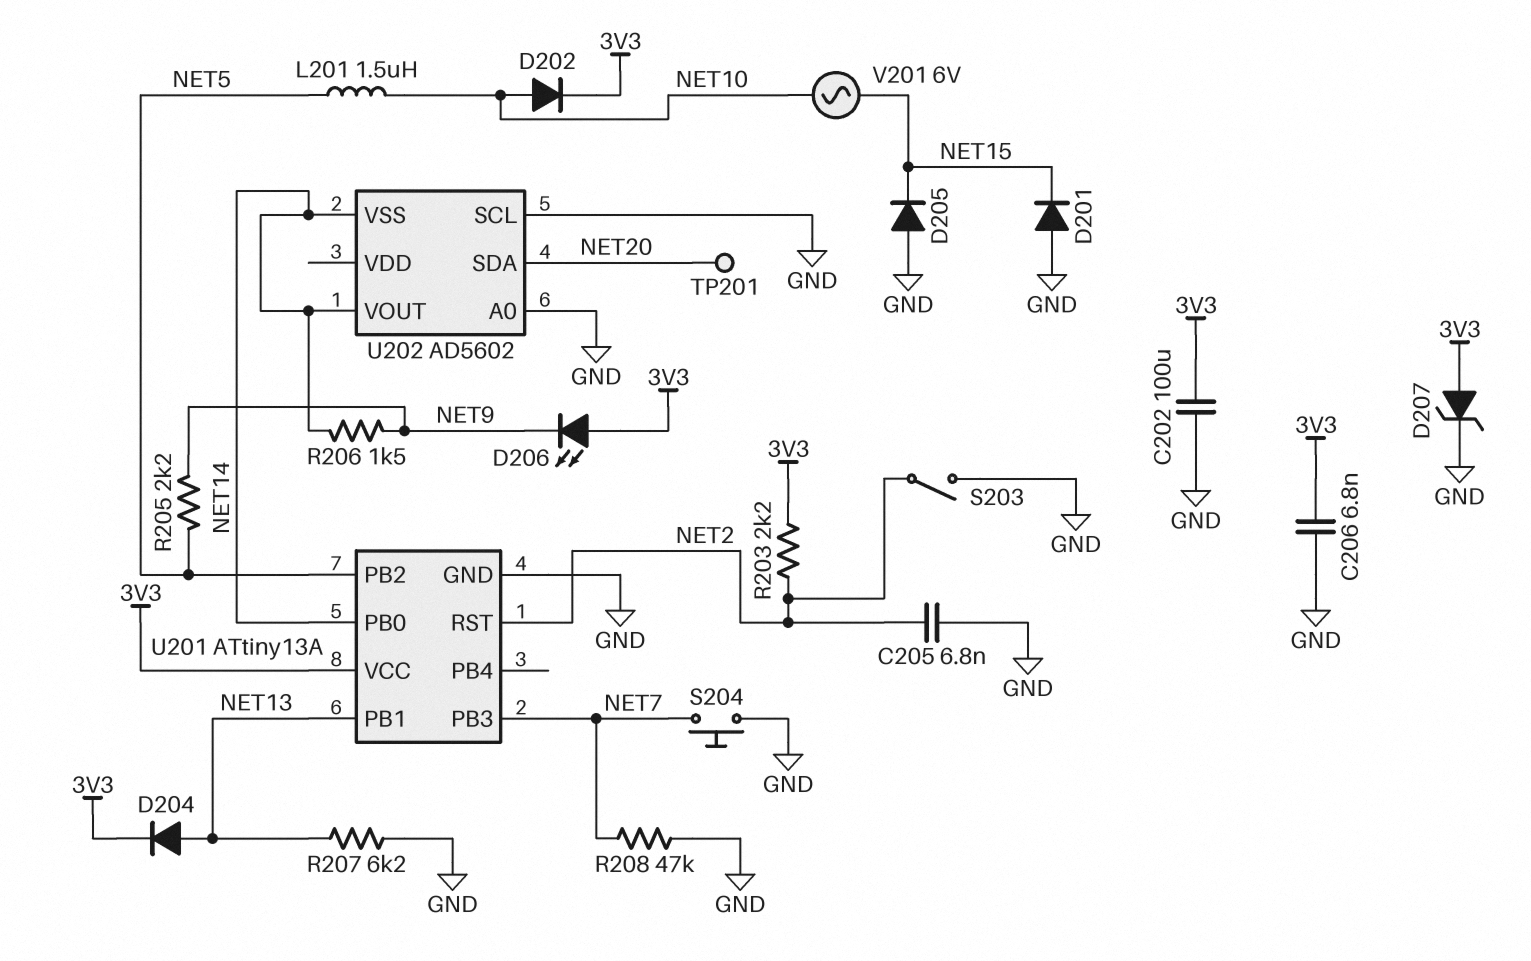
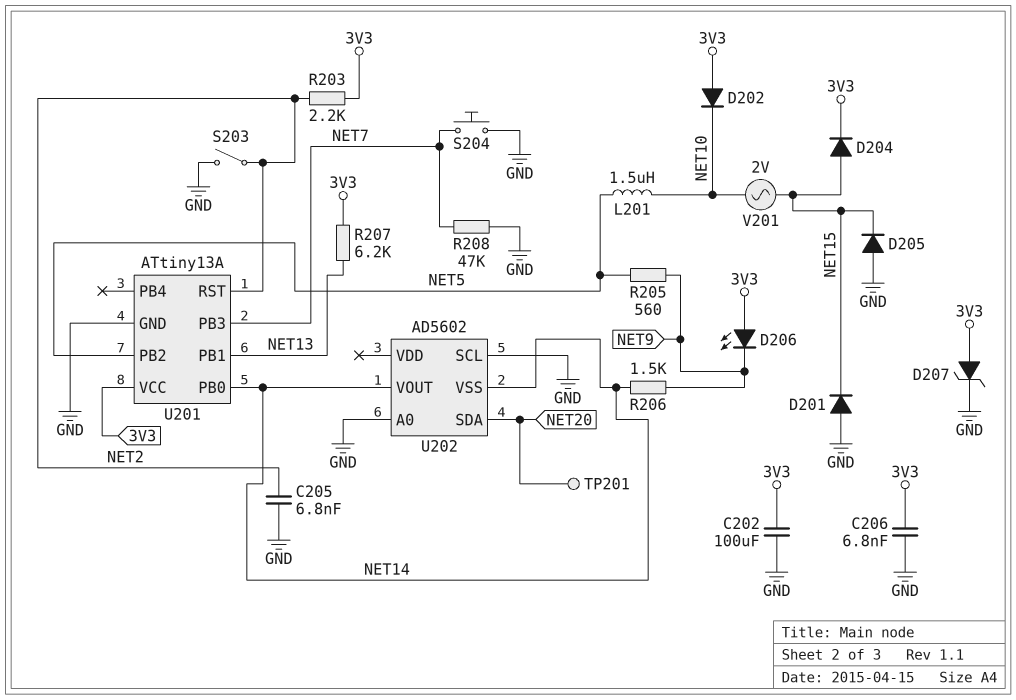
D202: diode (A NET10, K 3V3) -> diode (A 3V3, K NET10)
D204: diode (A NET13, K 3V3) -> diode (A NET15, K 3V3)
R205: 2.2k (NET5, NET9) -> 560 (NET5, NET9)
R207: 6.2k (GND, NET13) -> 6.2k (3V3, NET13)
V201: AC 6V (NET10, NET15) -> AC 2V (NET10, NET15)

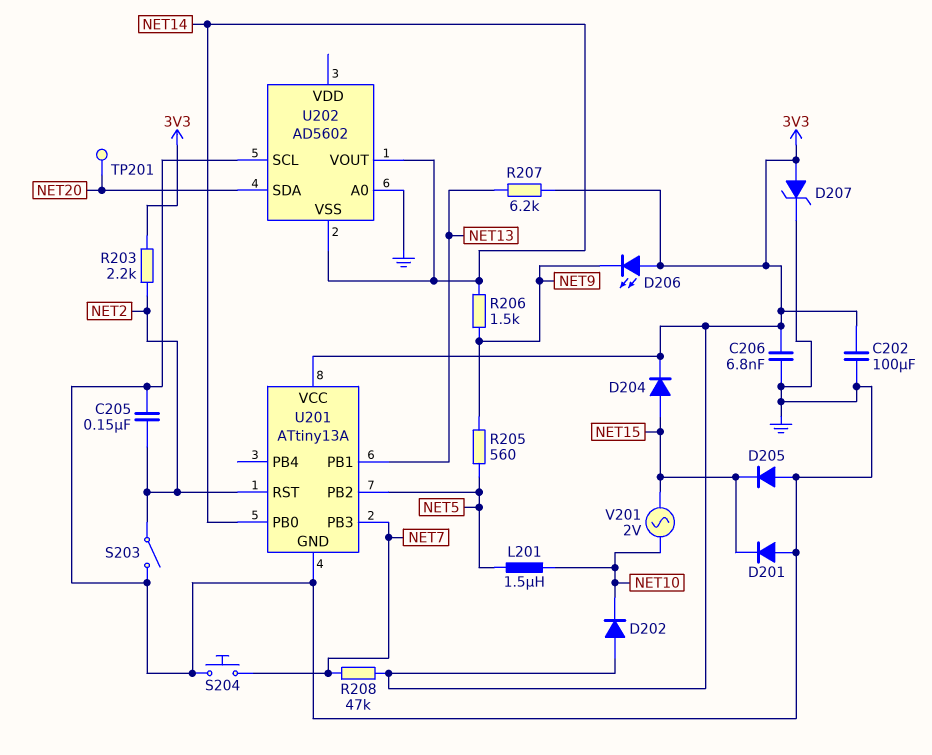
C205: 6.8nF (GND, NET2) -> 150nF (GND, NET2)
R208: 47k (GND, NET7) -> 47k (3V3, NET7)

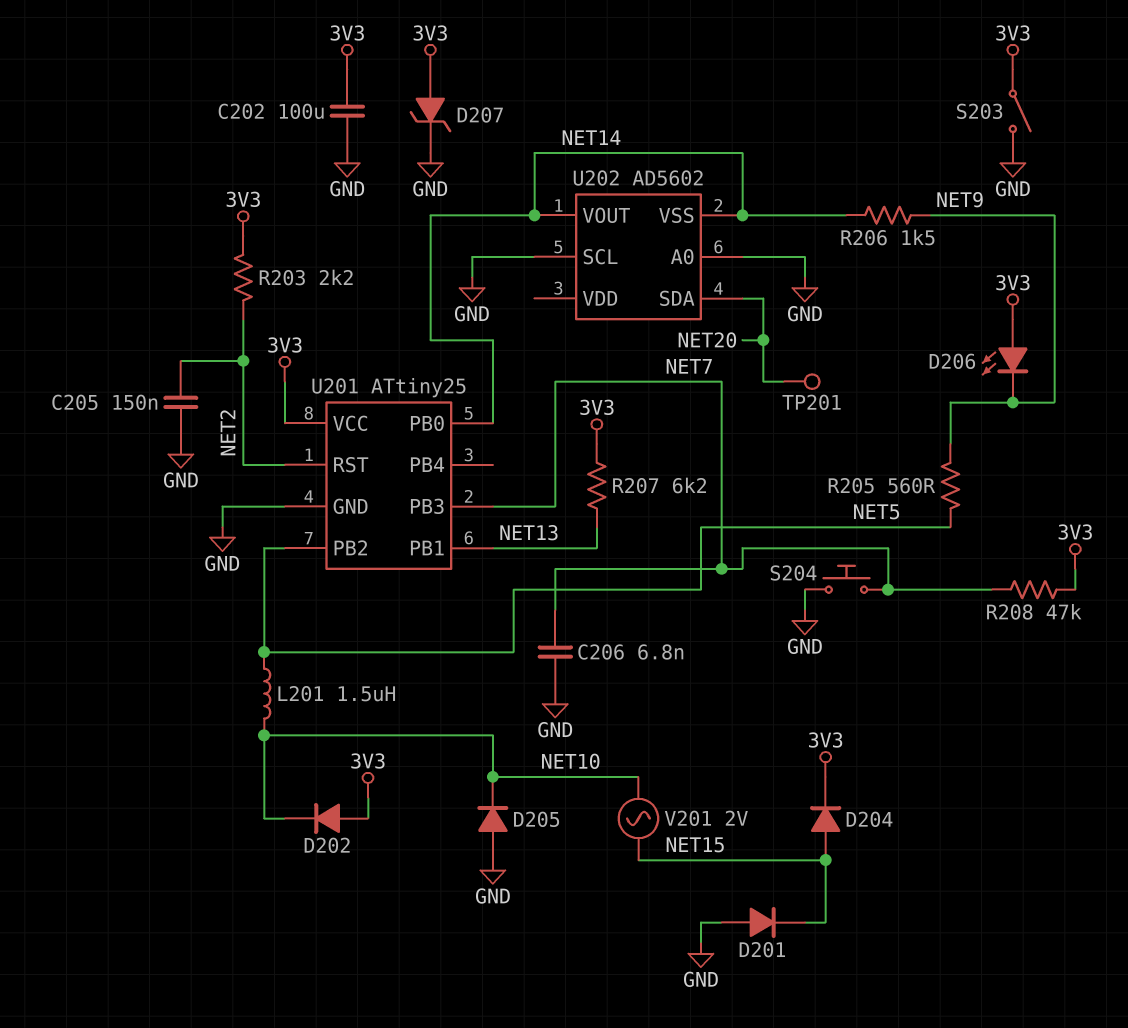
C206: 6.8nF (3V3, GND) -> 6.8nF (GND, NET7)
D205: diode (A GND, K NET15) -> diode (A GND, K NET10)
S203: switch (GND, NET2) -> switch (3V3, GND)
U201: ATtiny13A -> ATtiny25

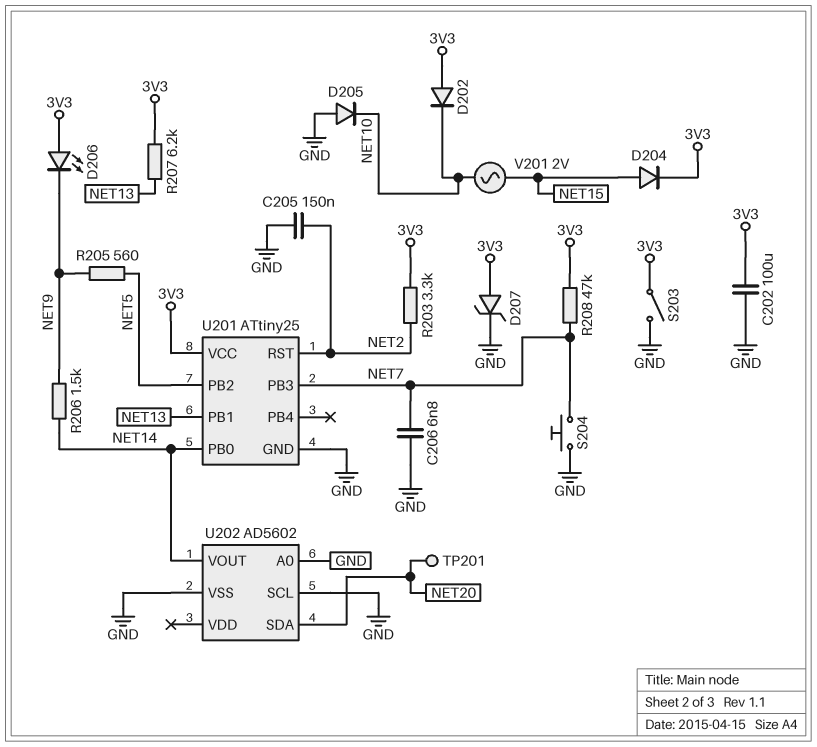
D201: diode (A GND, K NET15) -> none
L201: 1.5uH (NET5, NET10) -> none
R203: 2.2k (3V3, NET2) -> 3.3k (3V3, NET2)
U202 pin VSS: NET14 -> GND

